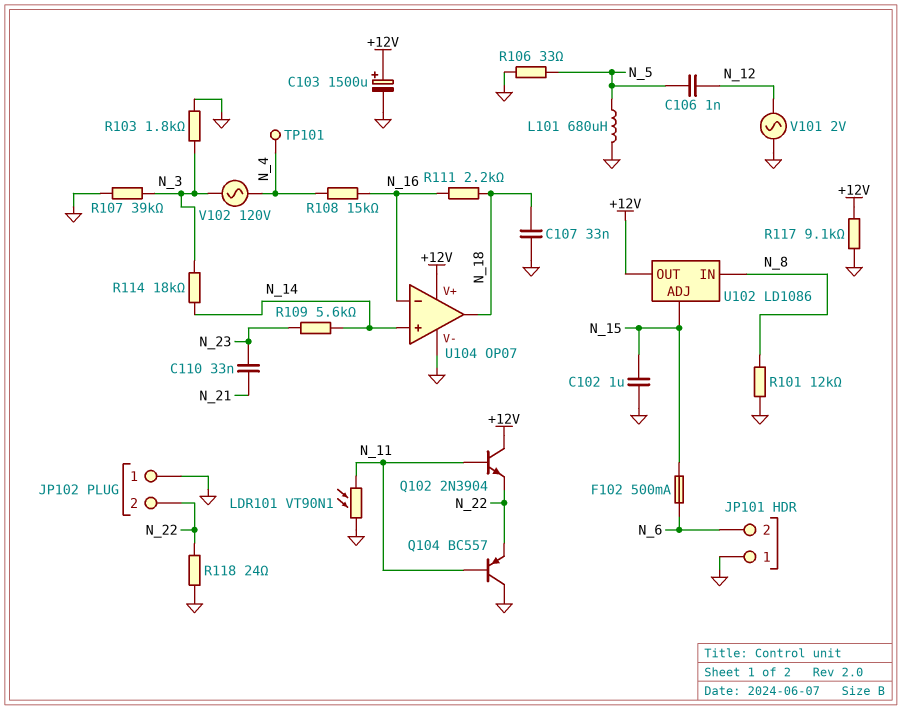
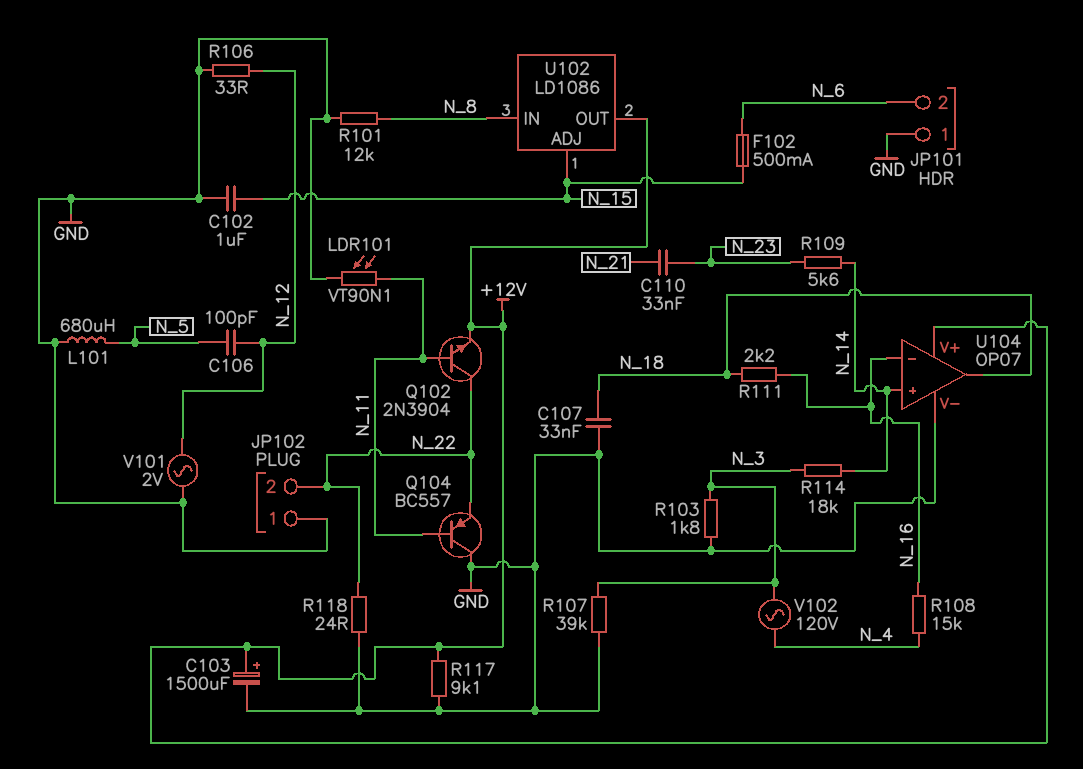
C106: 1nF (N_5, N_12) -> 100pF (N_5, N_12)
Q102: NPN 2N3904 (B N_11, C +12V, E N_22) -> NPN 2N3904 (B N_11, C N_22, E +12V)
R106: 33 (GND, N_5) -> 33 (GND, N_12)
TP101: test point (N_4) -> none

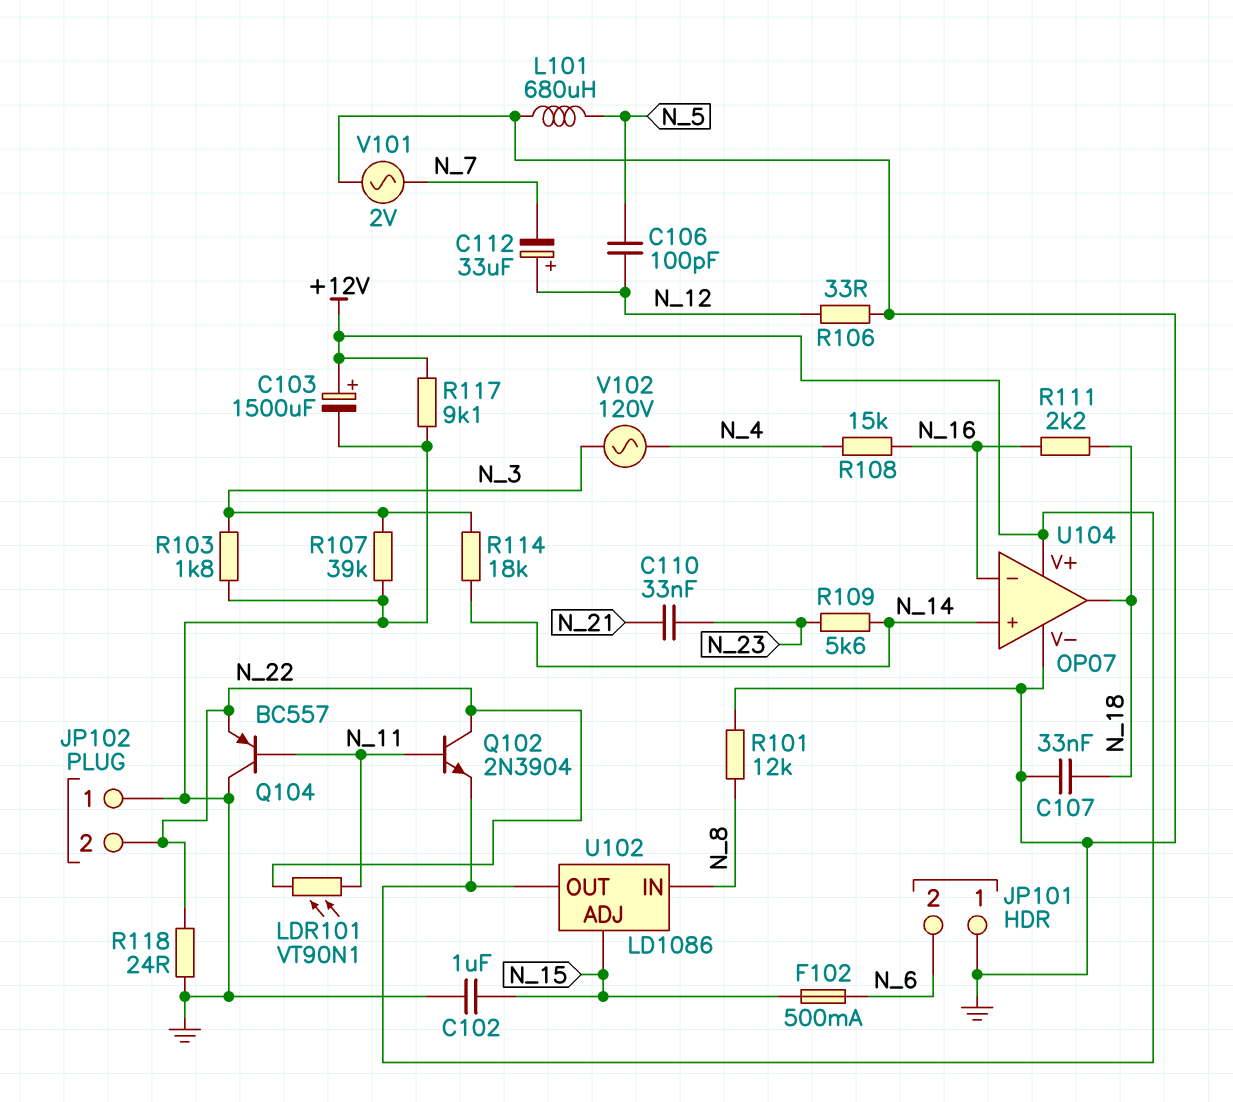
C112: none -> 33uF (plus N_12, minus N_7)
LDR101: VT90N1 (GND, N_11) -> VT90N1 (N_11, N_22)
V101: AC 2V (GND, N_12) -> AC 2V (GND, N_7)

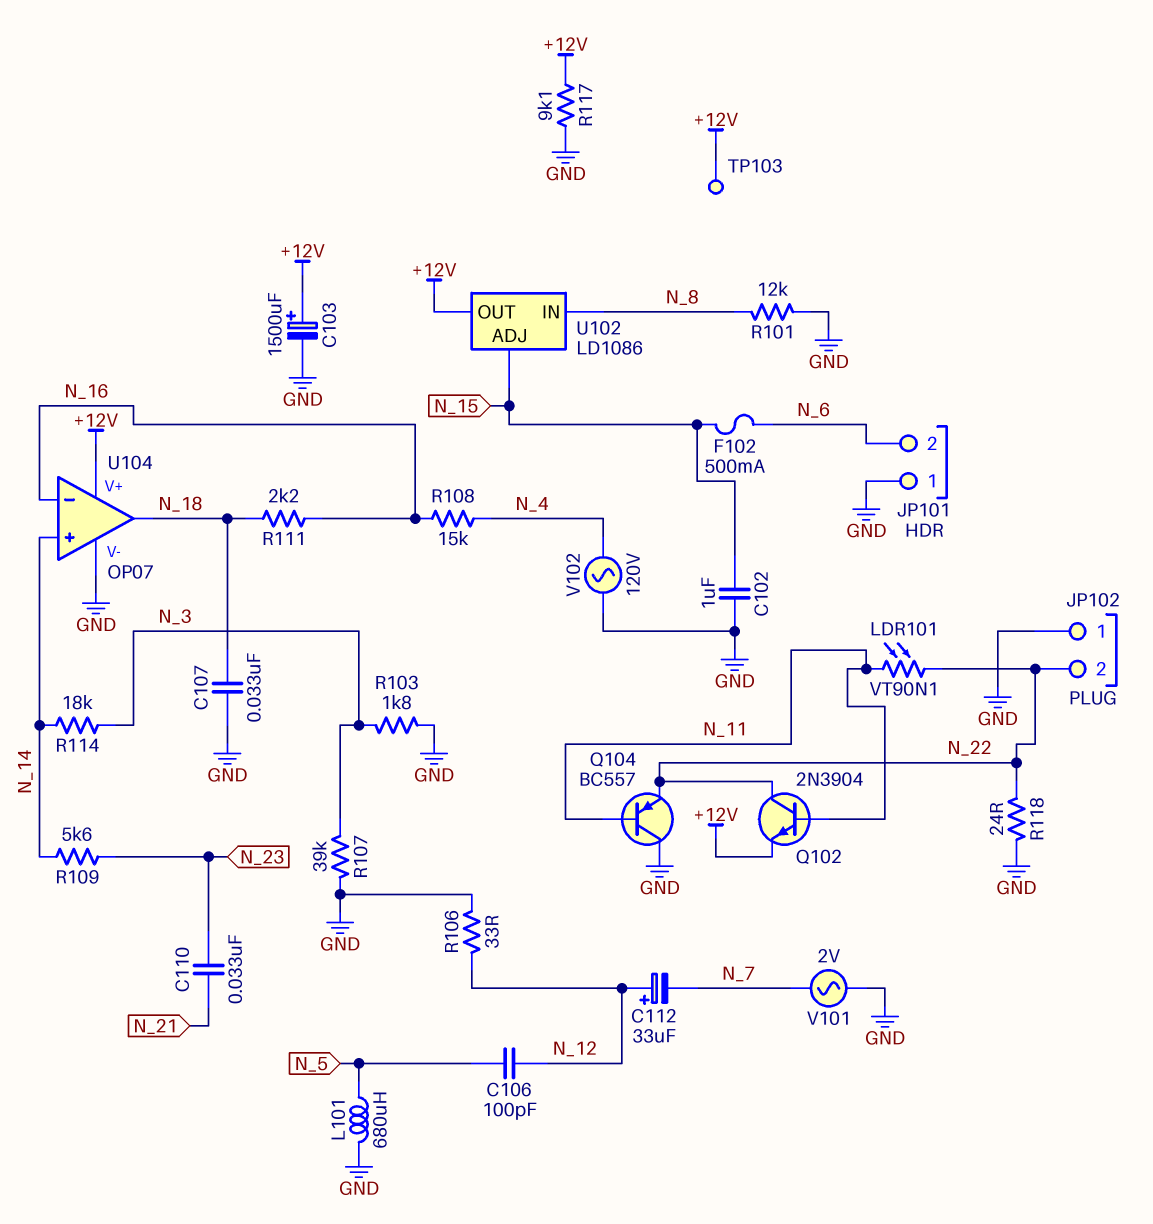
TP103: none -> test point (+12V)
V102: AC 120V (N_3, N_4) -> AC 120V (GND, N_4)

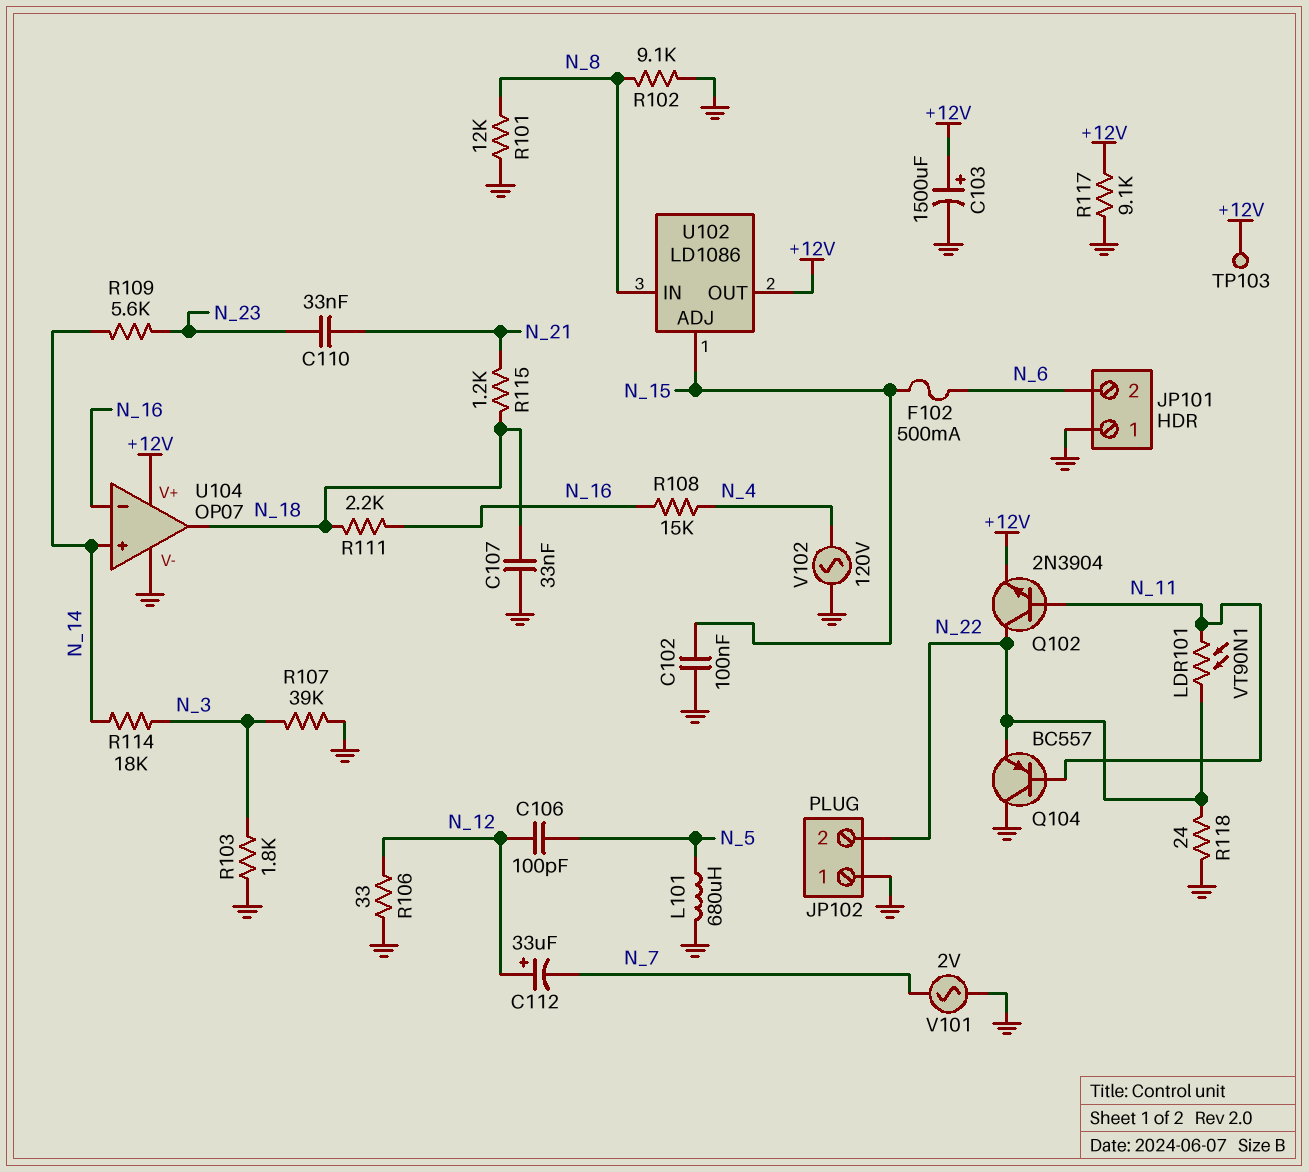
C102: 1uF (GND, N_15) -> 100nF (GND, N_15)
R102: none -> 9.1k (GND, N_8)
R115: none -> 1.2k (N_18, N_21)

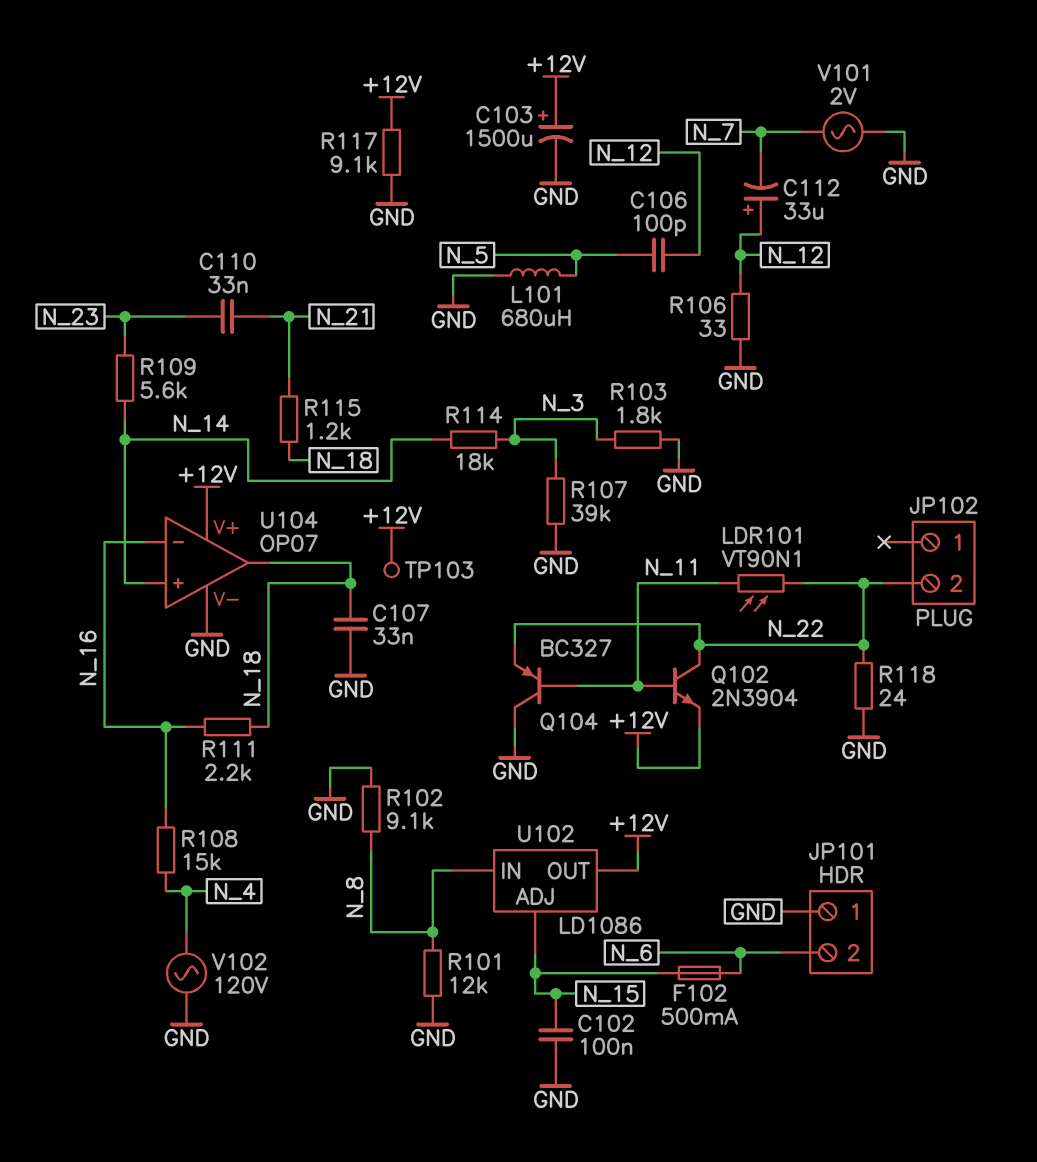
JP102 pin 1: GND -> none
Q104: PNP BC557 (B N_11, C GND, E N_22) -> PNP BC327 (B N_11, C GND, E N_22)

